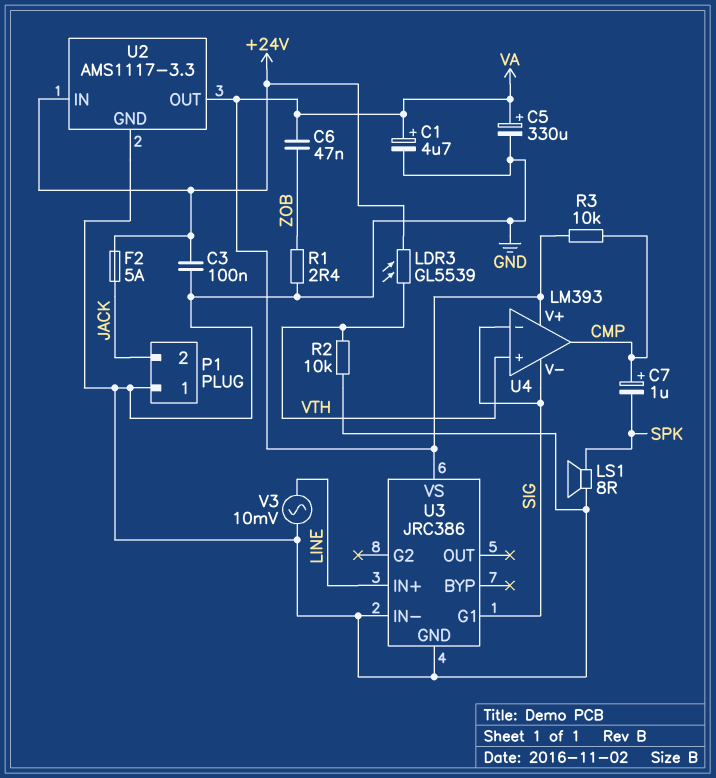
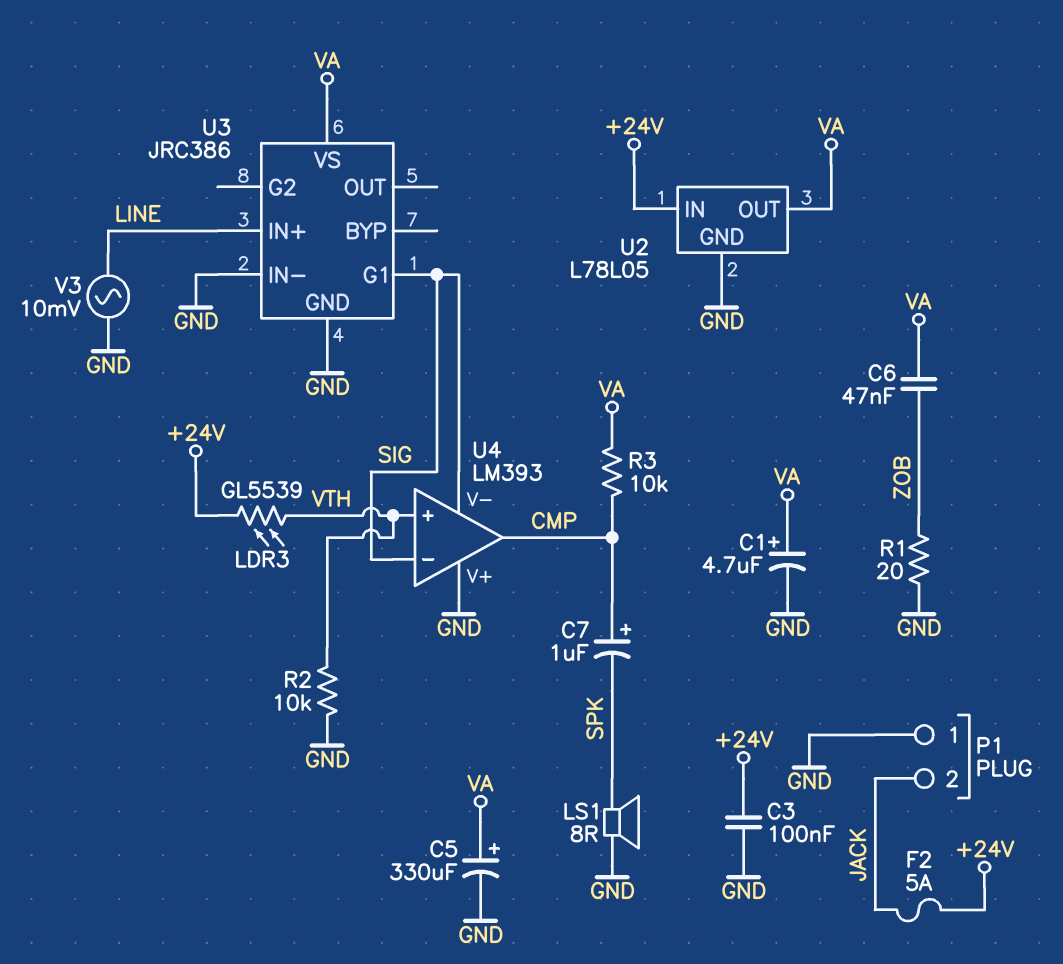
R1: 2.4 (GND, ZOB) -> 20 (GND, ZOB)
U2: AMS1117-3.3 -> L78L05
U4 pin V+: VA -> GND

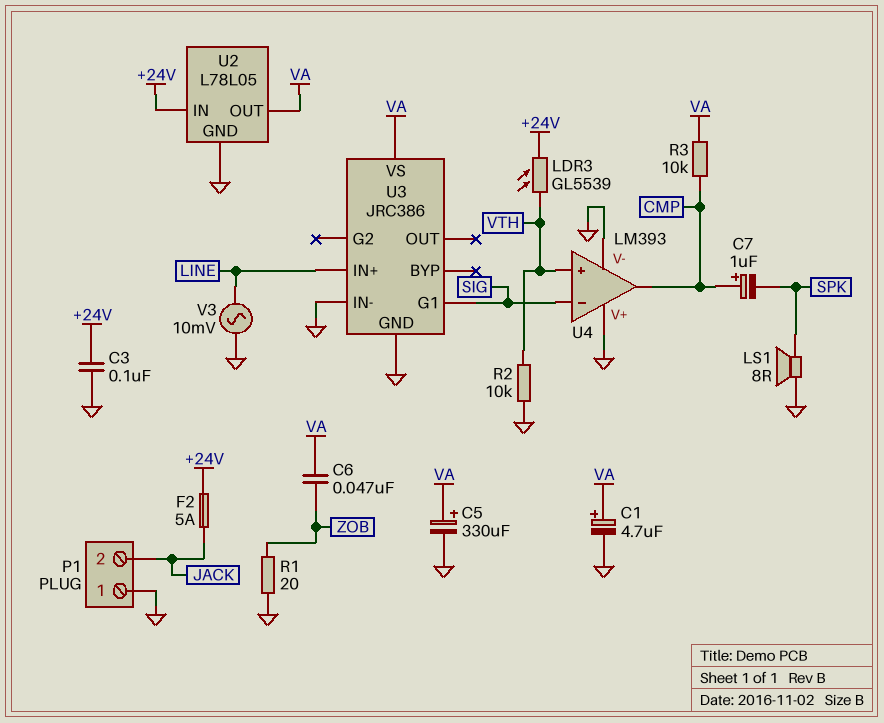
U4 pin V-: SIG -> GND

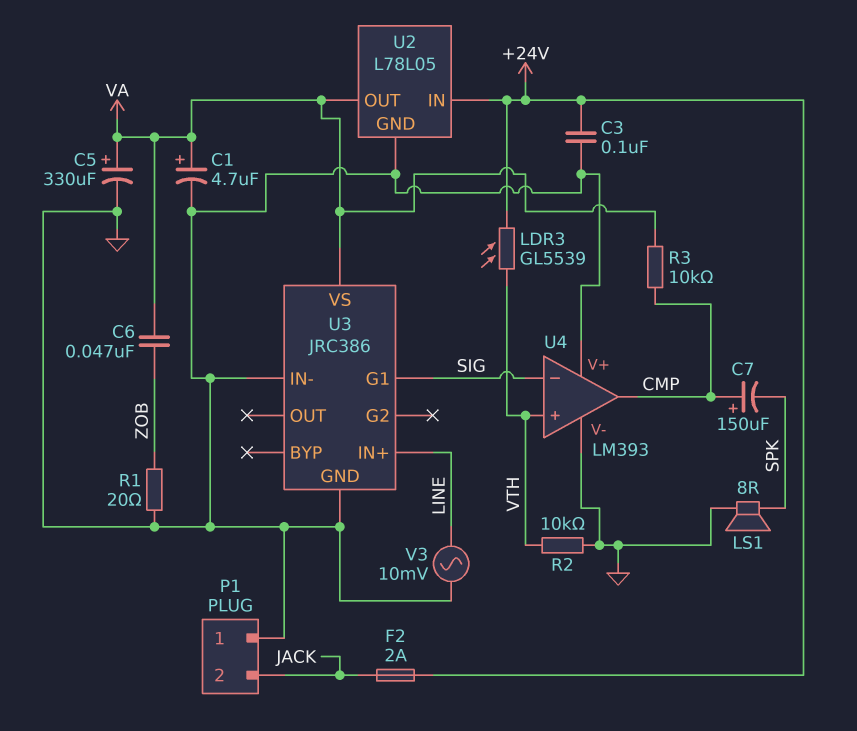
C7: 1uF (plus CMP, minus SPK) -> 150uF (plus CMP, minus SPK)
F2: 5A (+24V, JACK) -> 2A (+24V, JACK)

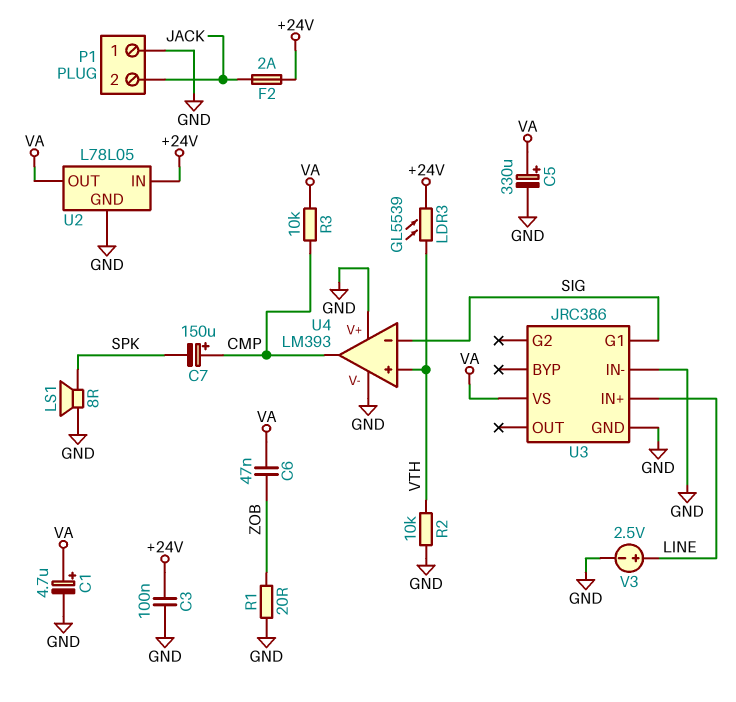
V3: AC 10mV (GND, LINE) -> 2.5V (plus LINE, minus GND)

